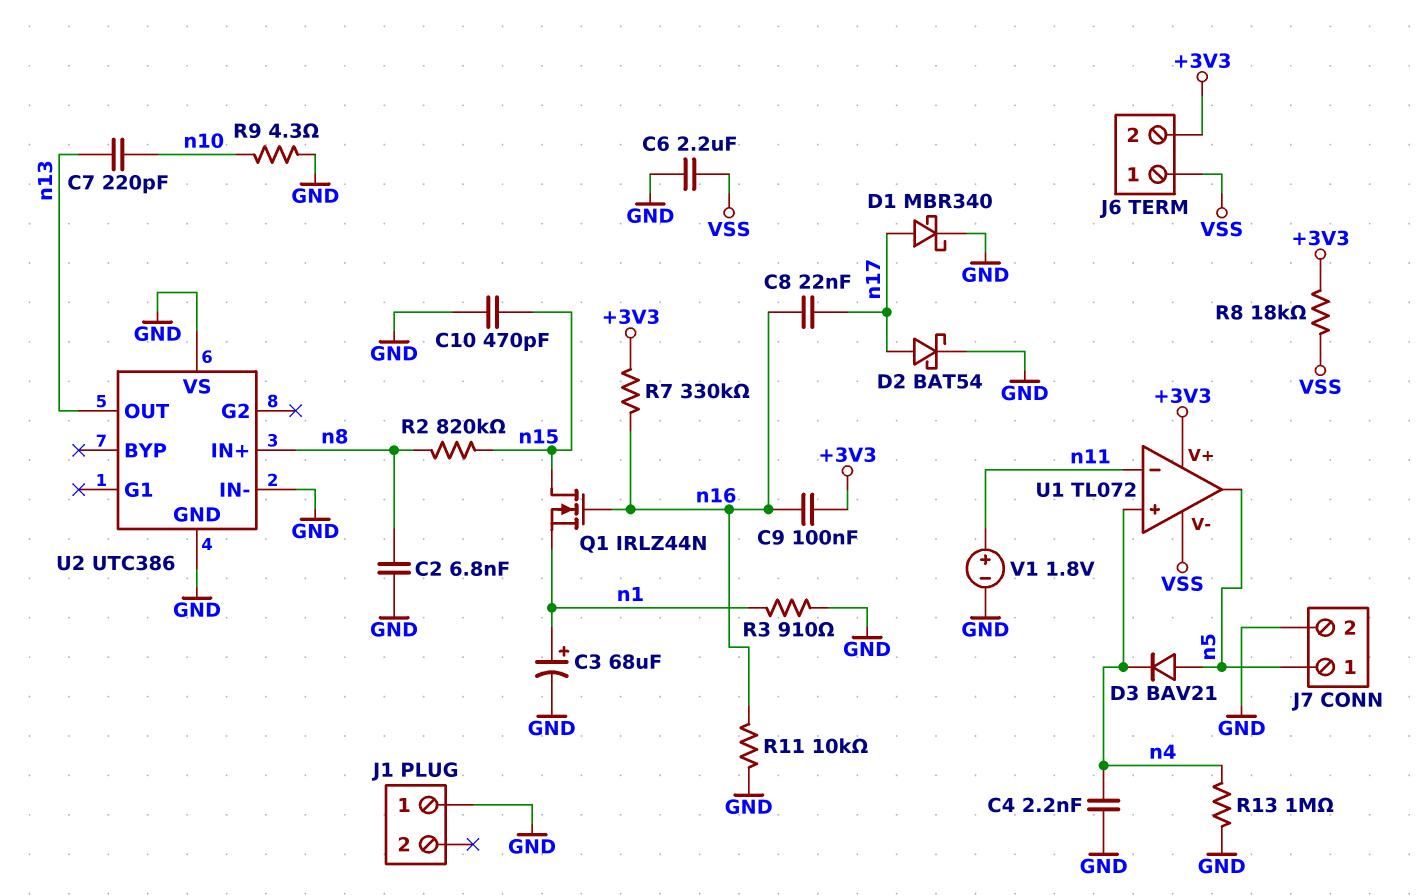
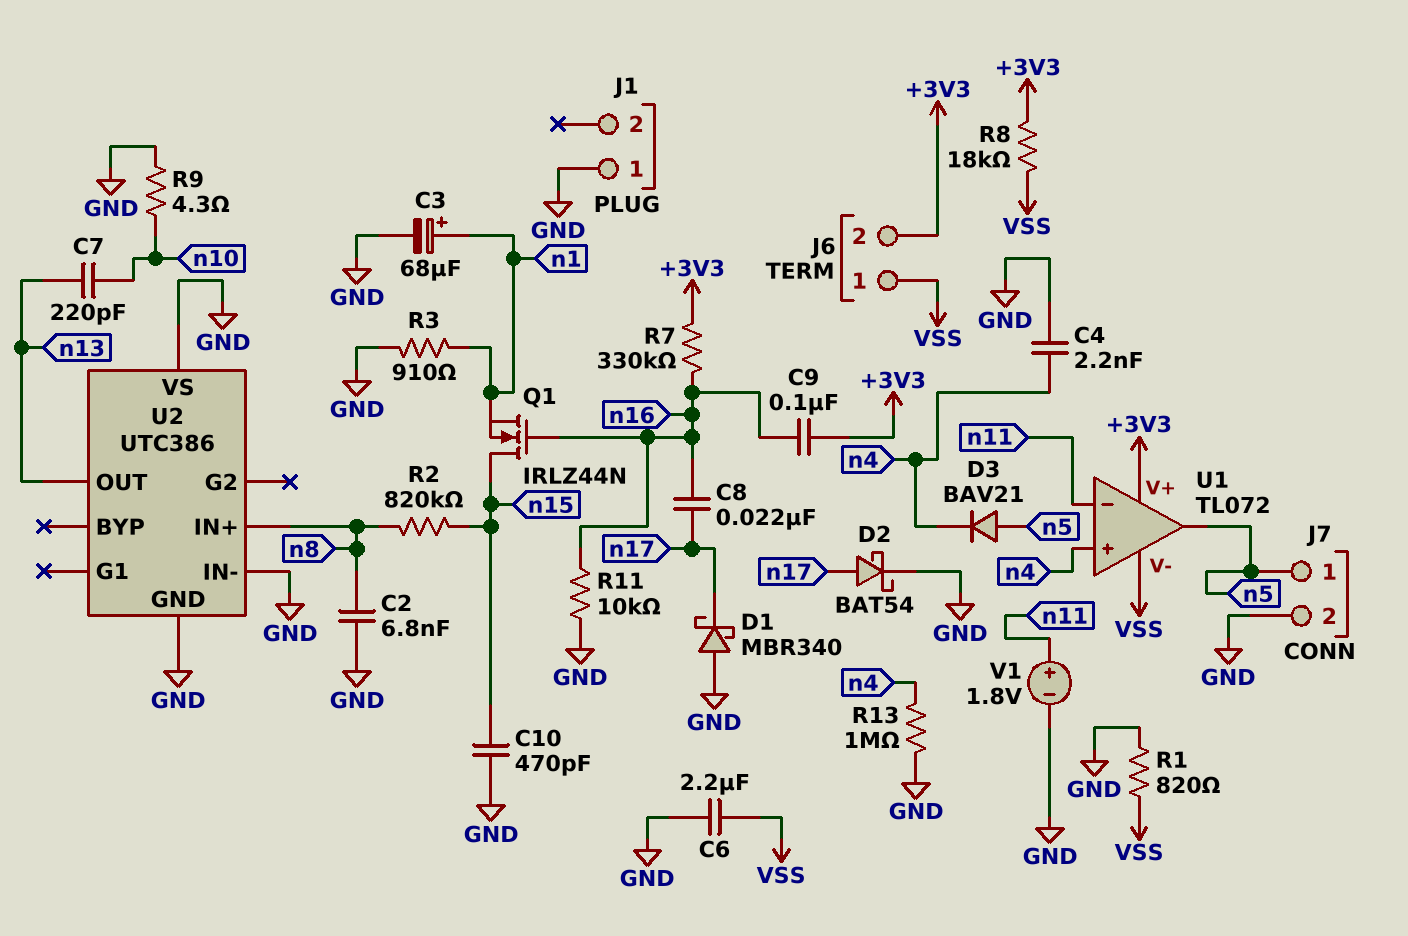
D1: schottky MBR340 (A n17, K GND) -> schottky MBR340 (A GND, K n17)
R1: none -> 820 (GND, VSS)

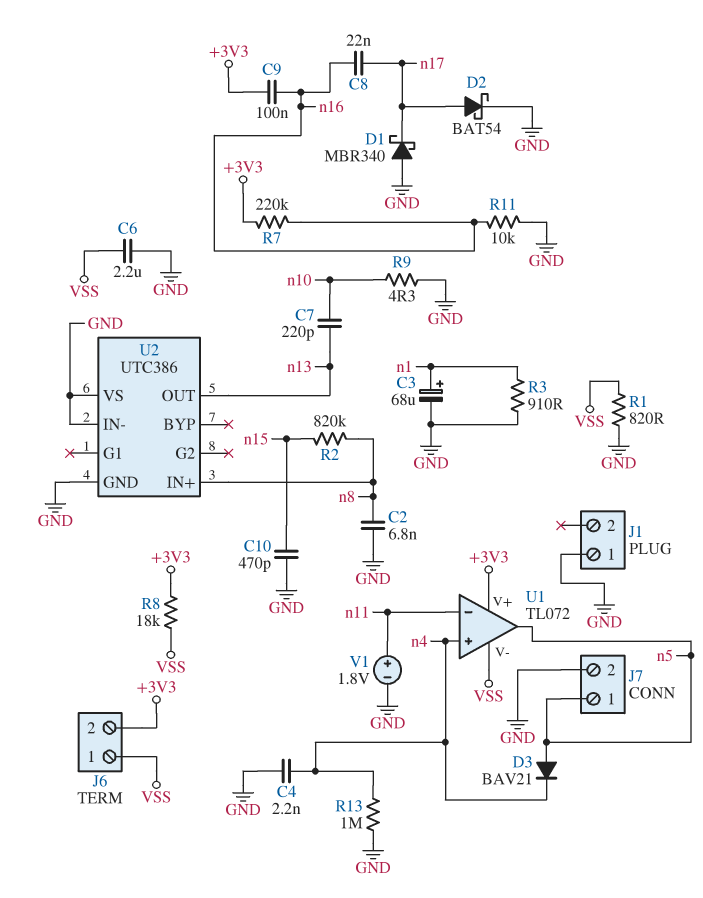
Q1: NMOS IRLZ44N (G n16, D n15, S n1) -> none
R7: 330k (+3V3, n16) -> 220k (+3V3, n16)

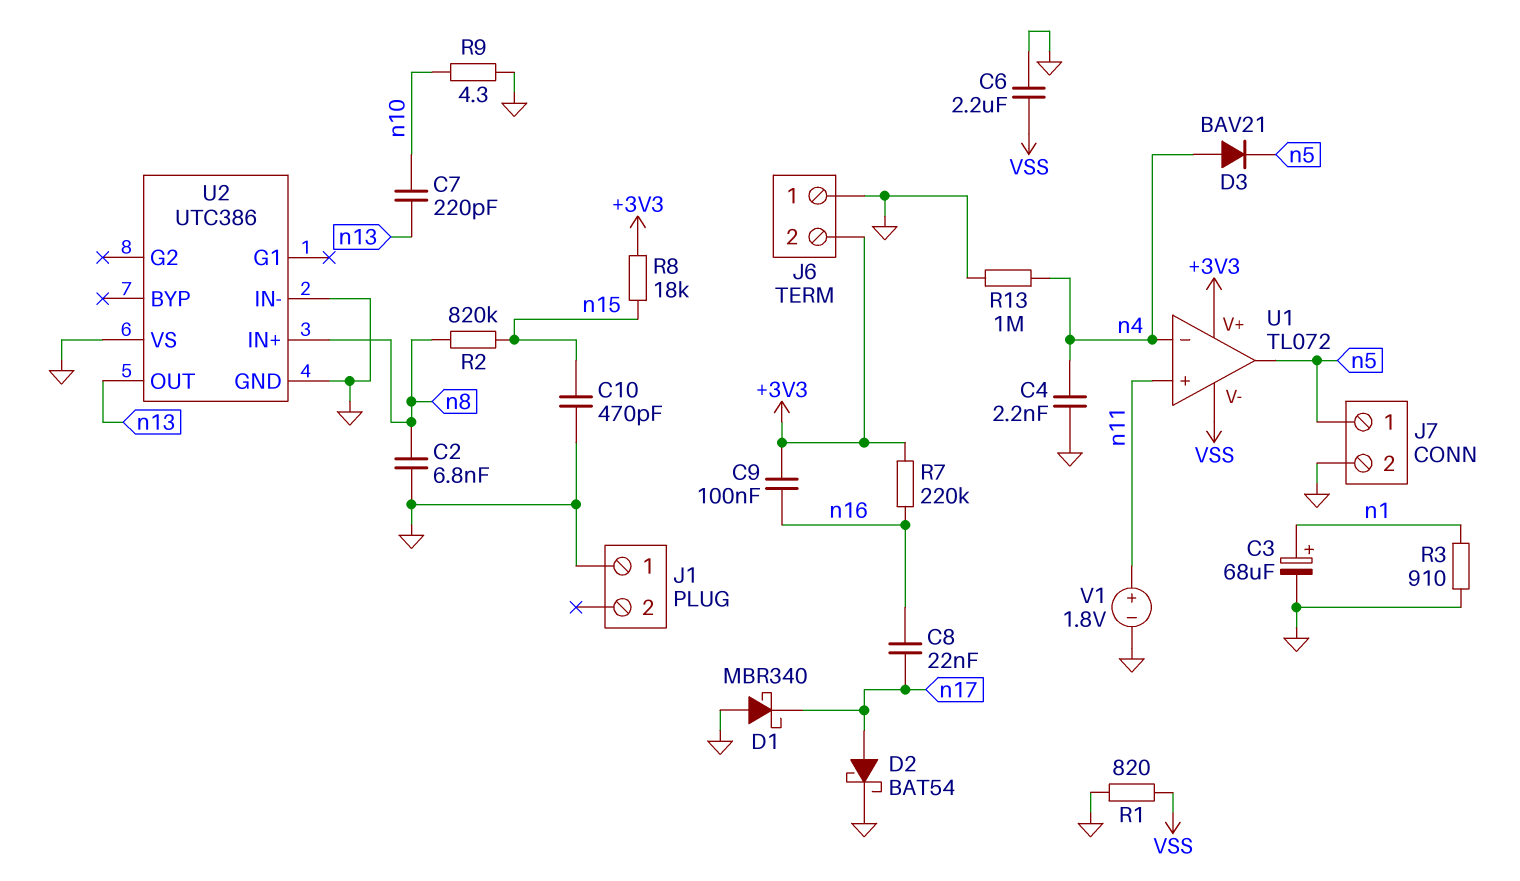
D3: diode BAV21 (A n5, K n4) -> diode BAV21 (A n4, K n5)
J6 pin 1: VSS -> GND
R8: 18k (+3V3, VSS) -> 18k (+3V3, n15)
R11: 10k (GND, n16) -> none
U1 pin in+: n4 -> n11
U1 pin in-: n11 -> n4

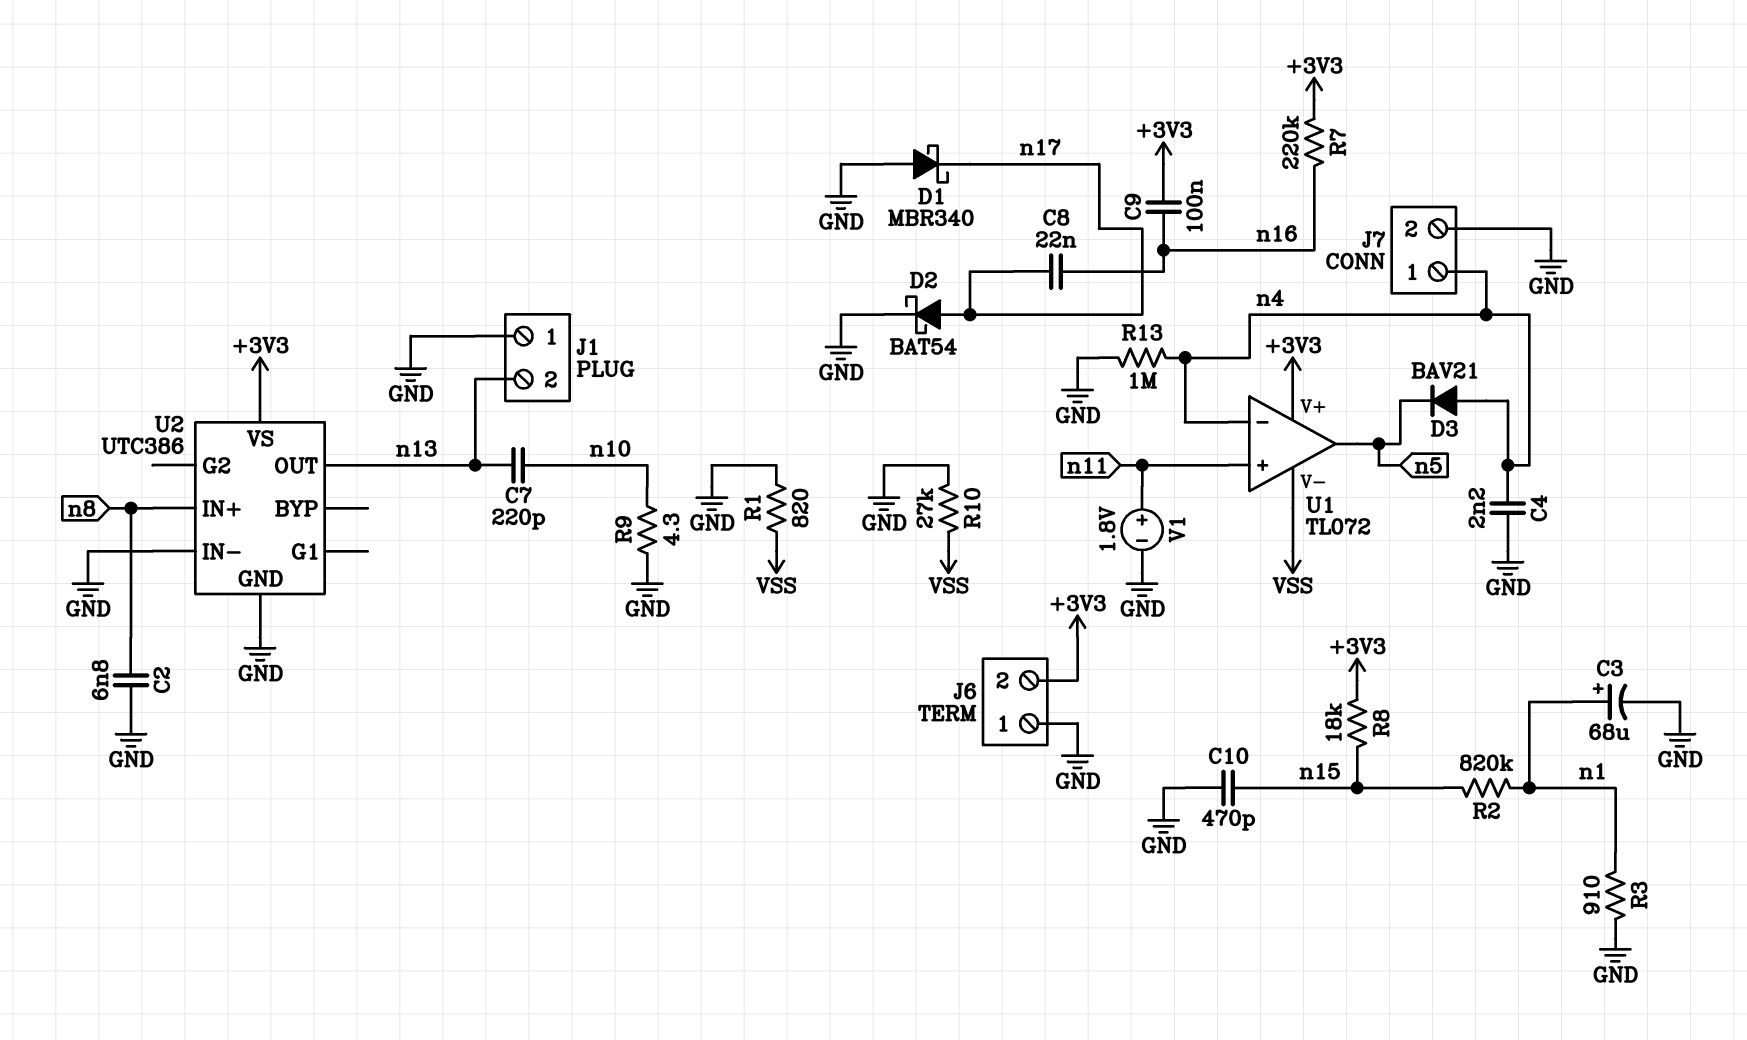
C6: 2.2uF (GND, VSS) -> none
J1 pin 2: none -> n13
J7 pin 1: n5 -> n4
R2: 820k (n8, n15) -> 820k (n1, n15)
R10: none -> 27k (GND, VSS)
U2 pin VS: GND -> +3V3

